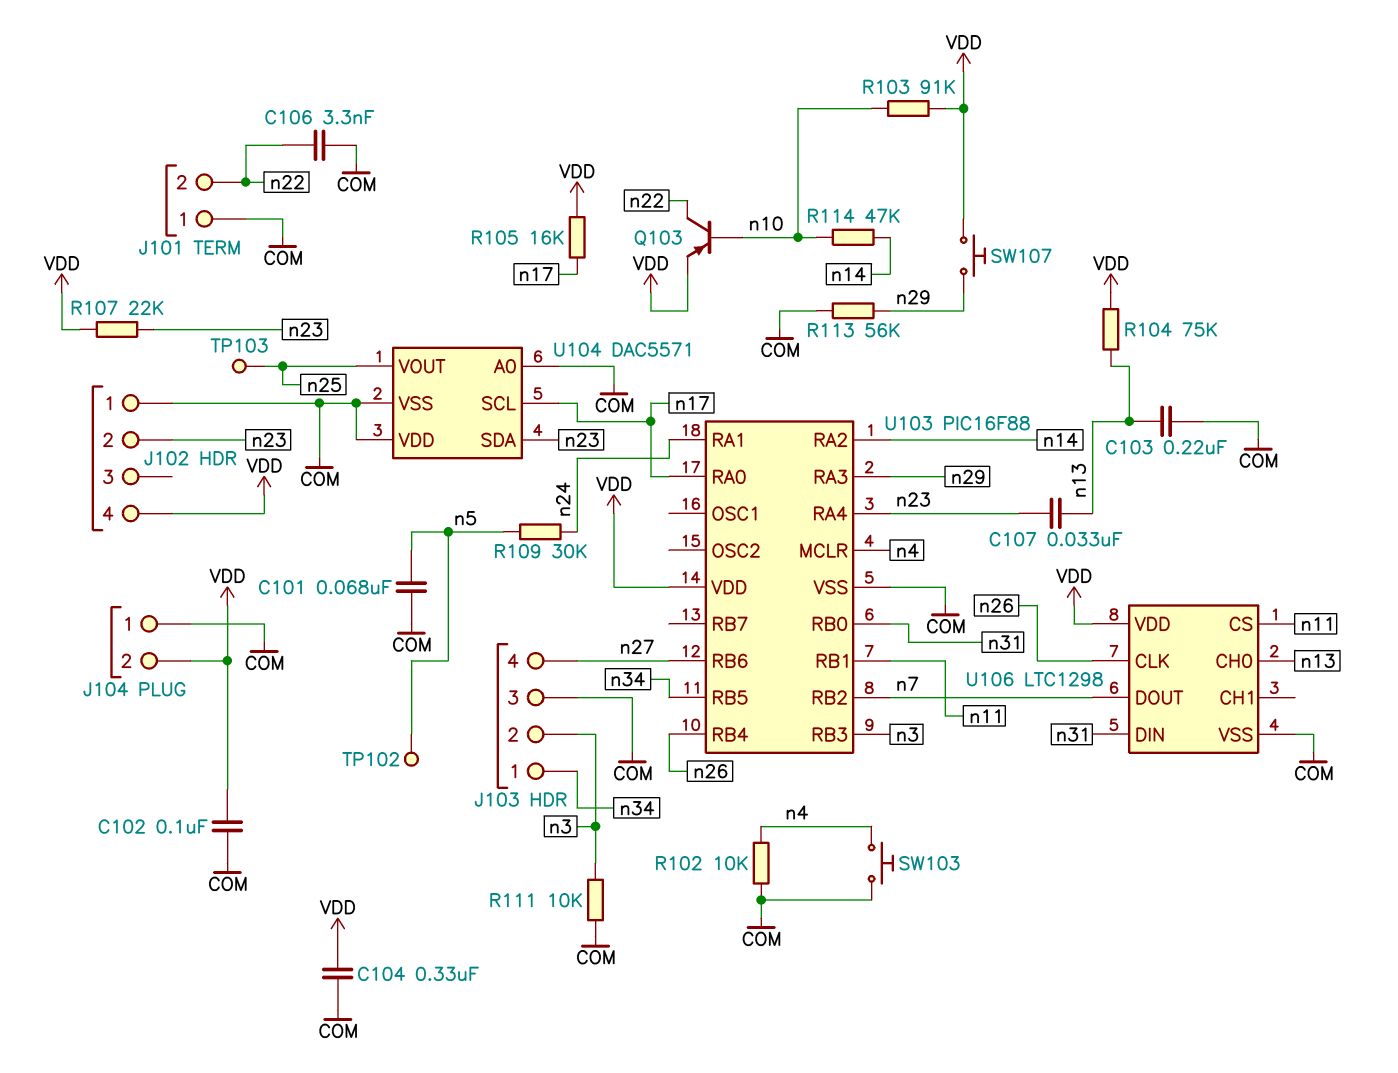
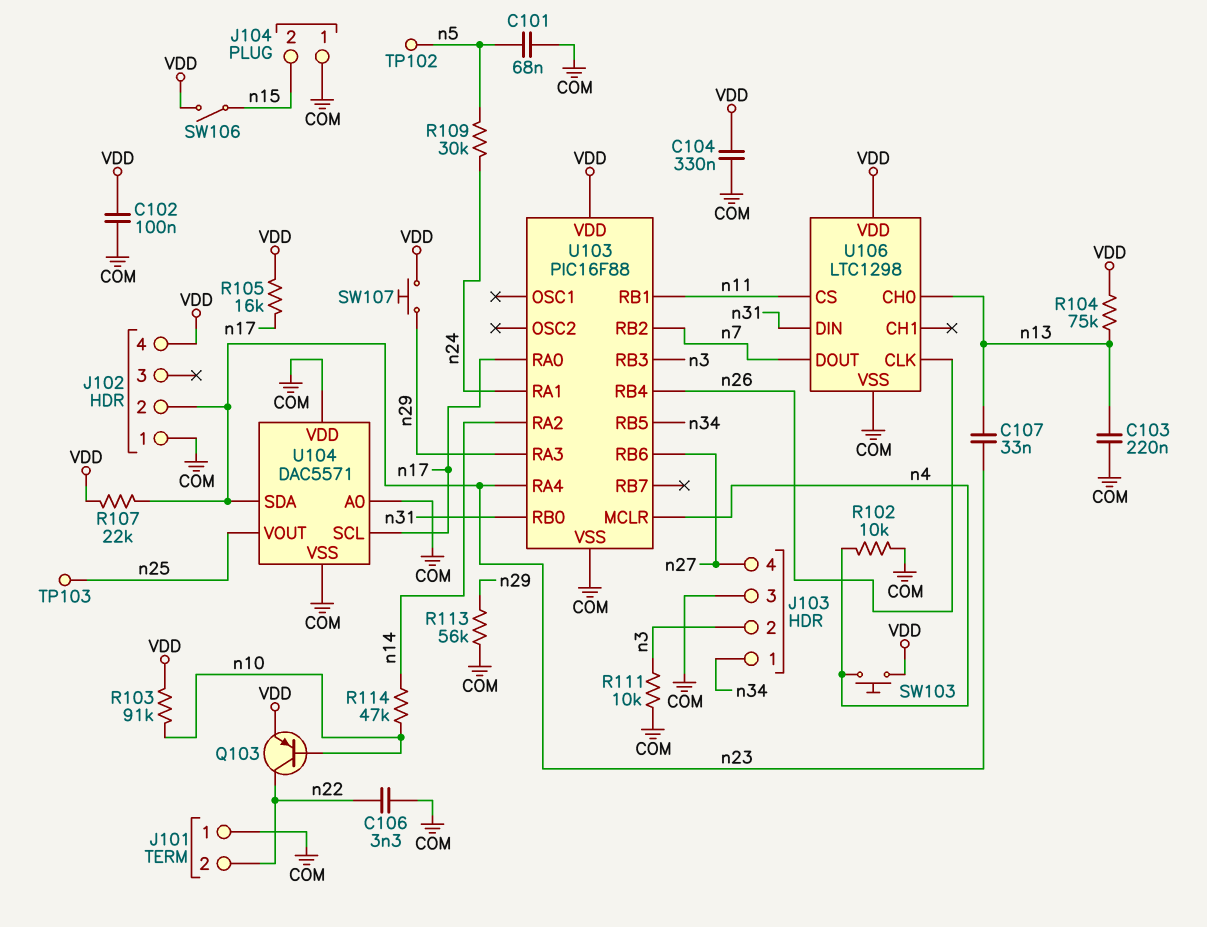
J104 pin 2: VDD -> n15
SW103: button (COM, n4) -> button (VDD, n4)
SW106: none -> switch (VDD, n15)

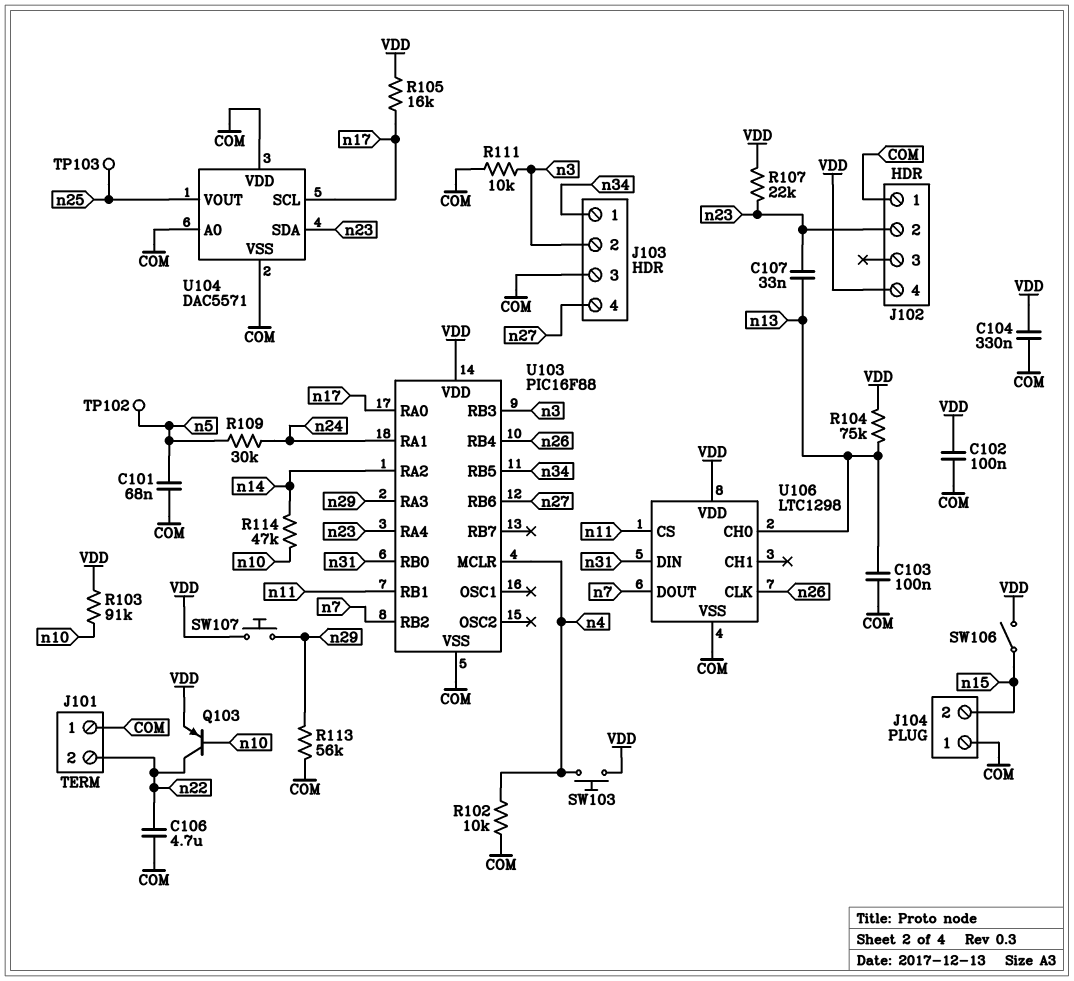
C103: 220nF (COM, n13) -> 100nF (COM, n13)
C106: 3.3nF (COM, n22) -> 4.7uF (COM, n22)

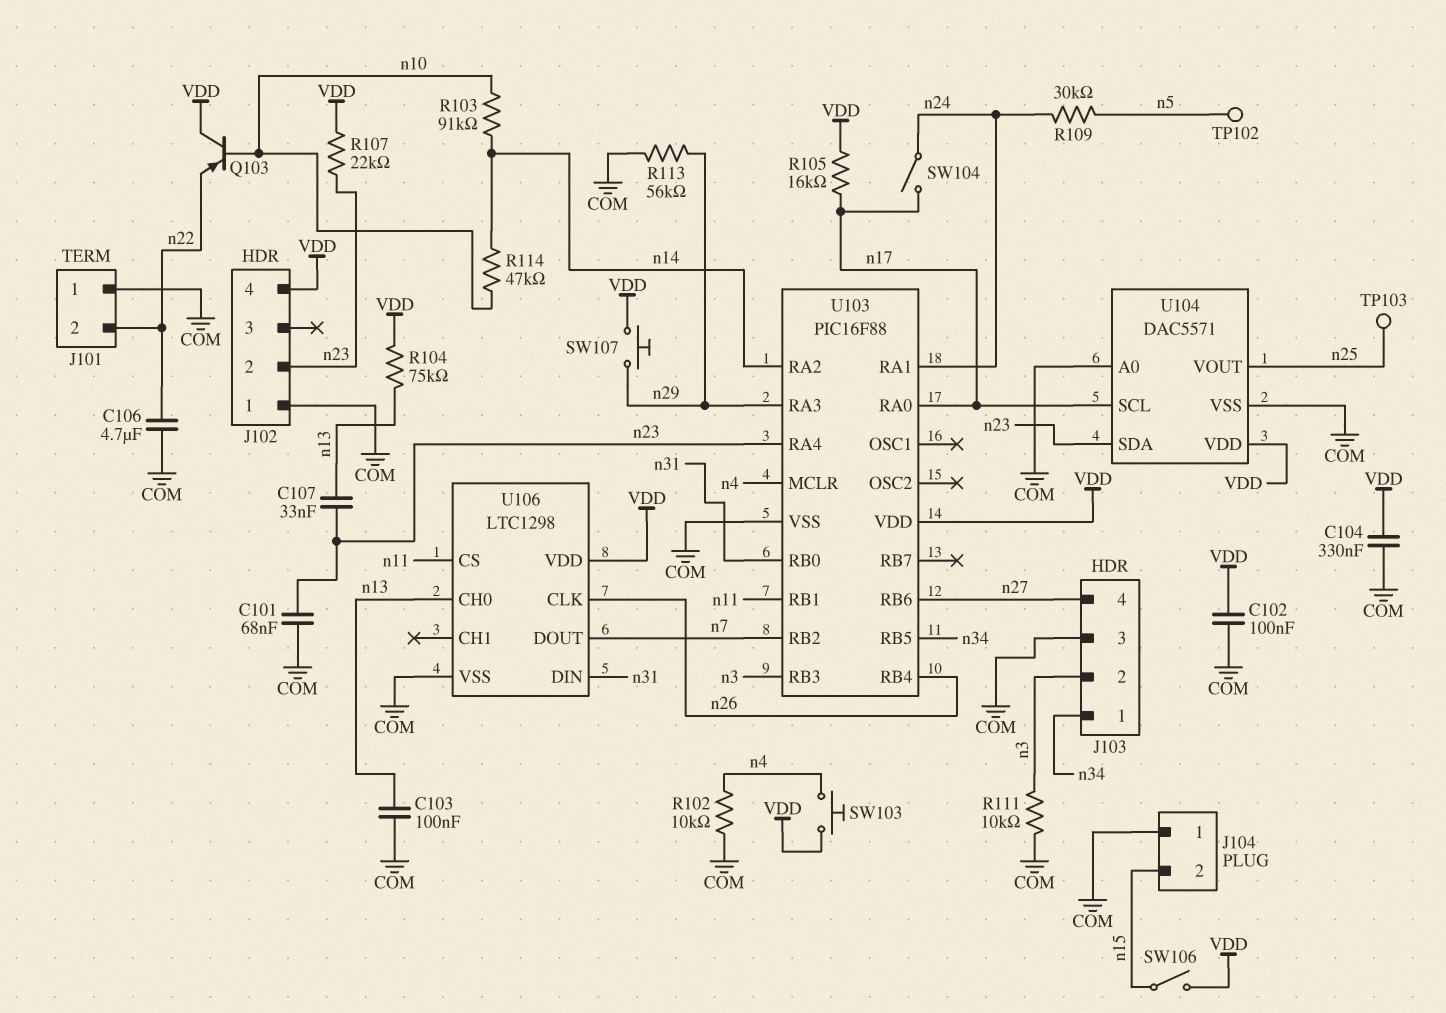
C101: 68nF (COM, n5) -> 68nF (COM, n23)
Q103: PNP (B n10, C n22, E VDD) -> PNP (B n10, C VDD, E n22)
R103: 91k (VDD, n10) -> 91k (n10, n14)
SW104: none -> switch (n17, n24)
U104 pin VDD: COM -> VDD

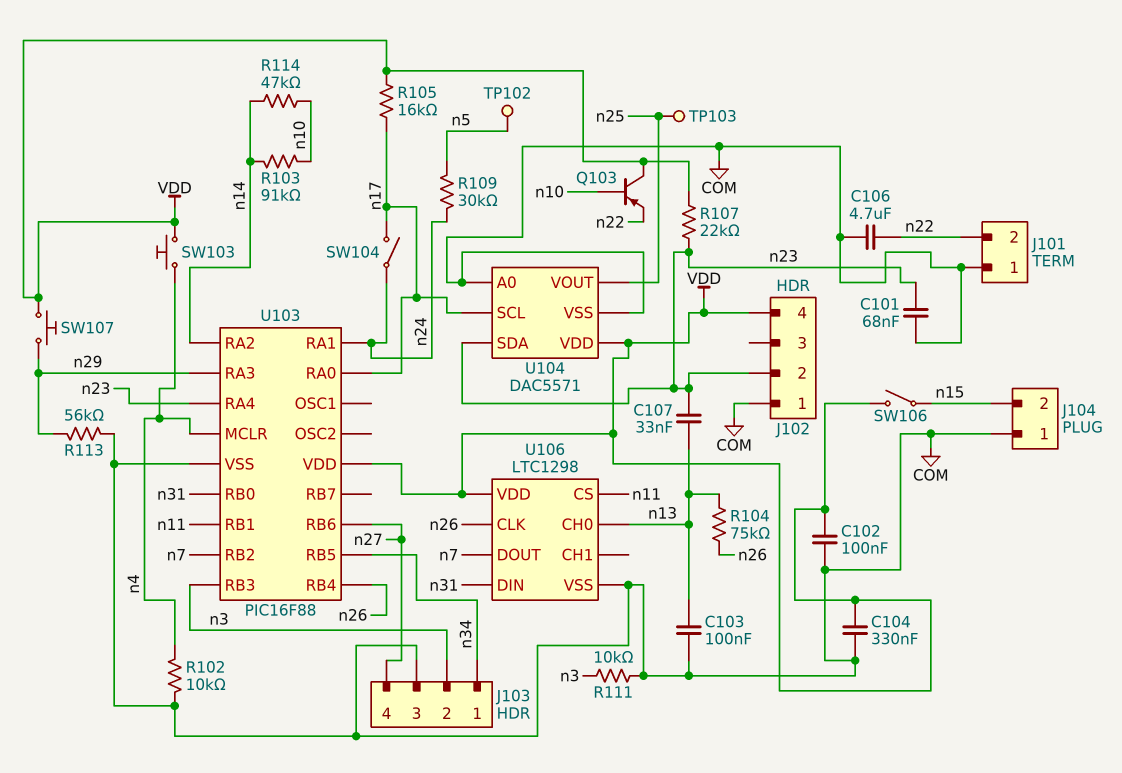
R104: 75k (VDD, n13) -> 75k (n13, n26)

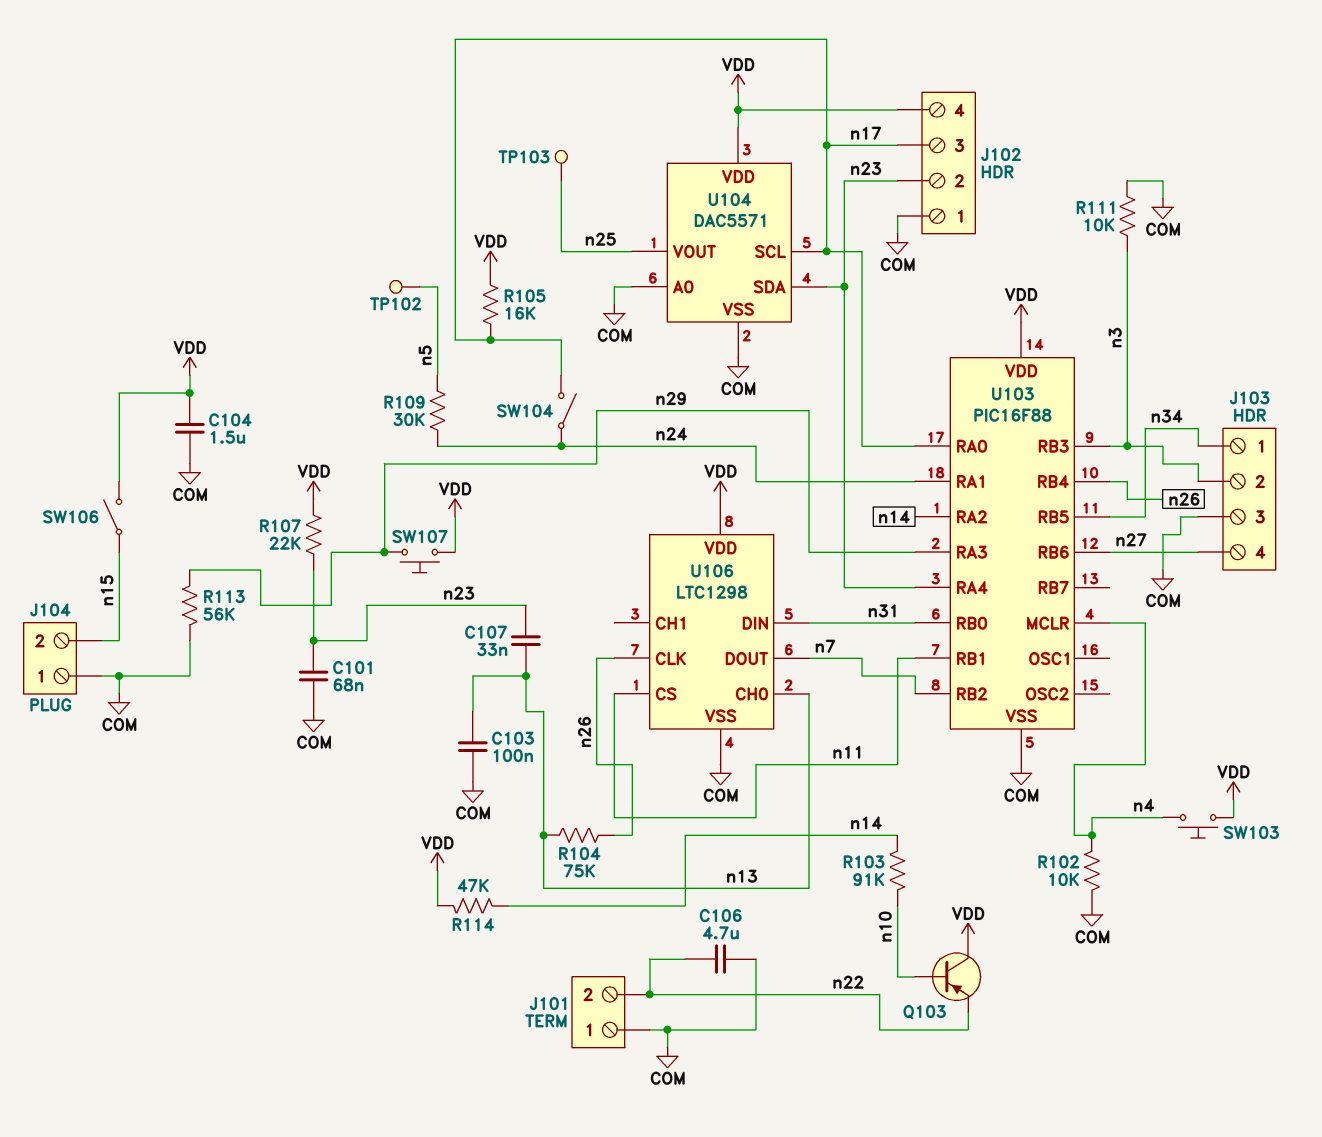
C102: 100nF (COM, VDD) -> none
C104: 330nF (COM, VDD) -> 1.5uF (COM, VDD)
J102 pin 3: none -> n17
R114: 47k (n10, n14) -> 47k (VDD, n14)

